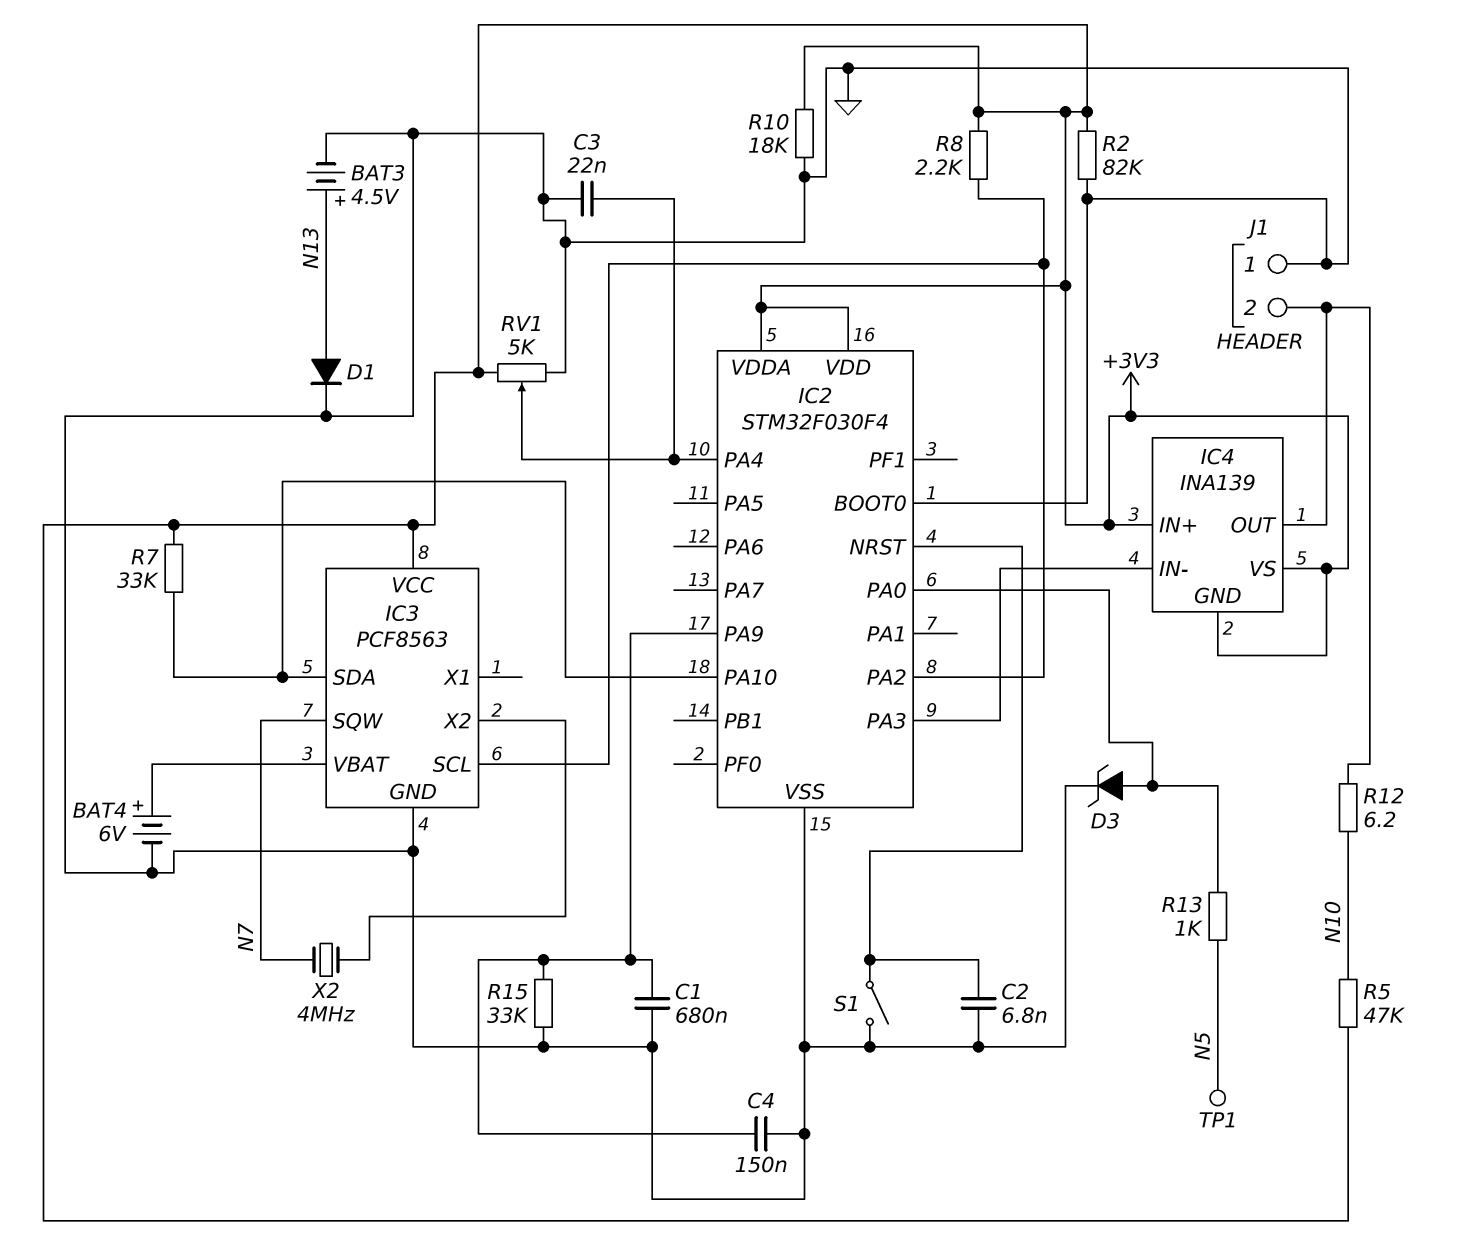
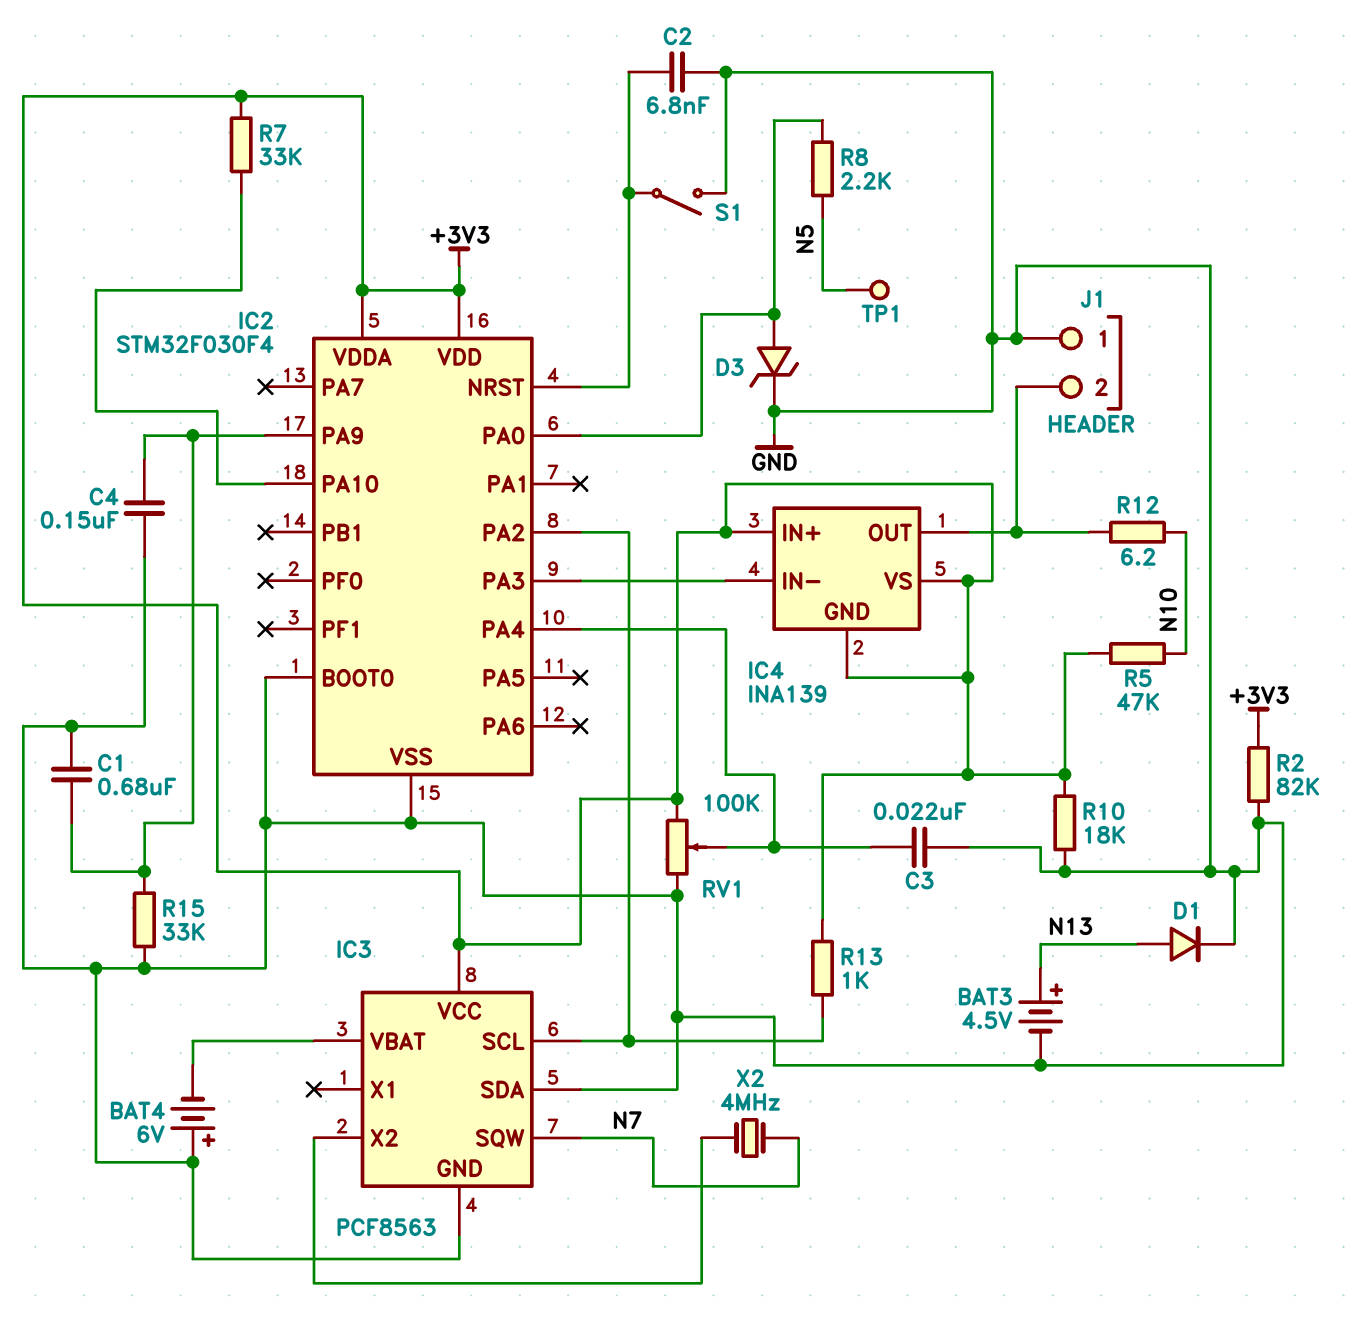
BAT4: 6V (plus IC3/VBAT, minus GND) -> 6V (plus GND, minus IC3/VBAT)
IC3 pin SDA: IC2/PA10 -> GND
R8: 2.2k (+3V3, IC2/PA2) -> 2.2k (IC2/PA0, N5)
R13: 1k (IC2/PA0, N5) -> 1k (+3V3, IC2/PA2)
RV1: 5k (+3V3, GND, wiper IC2/PA4) -> 100k (+3V3, GND, wiper IC2/PA4)

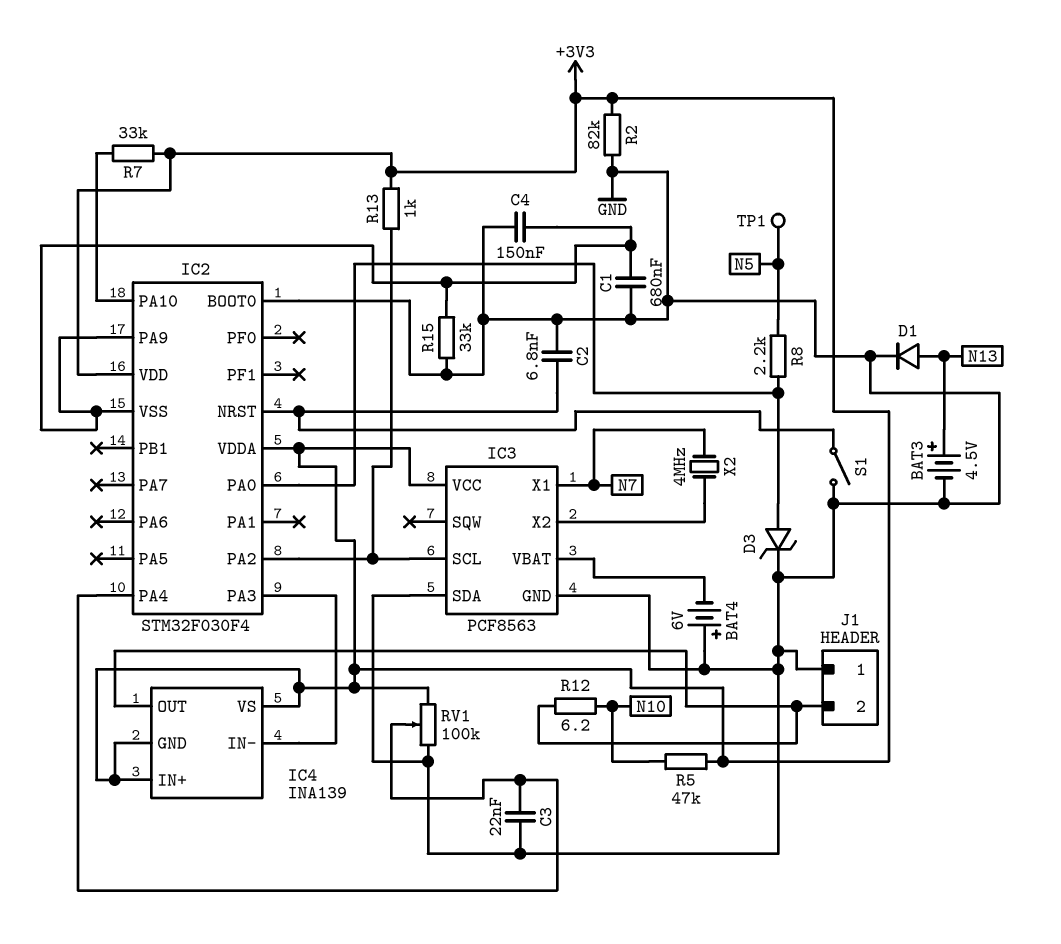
IC2 pin VSS: GND -> IC2/PA9
IC3 pin SQW: N7 -> none
IC3 pin X1: none -> N7
R10: 18k (+3V3, GND) -> none

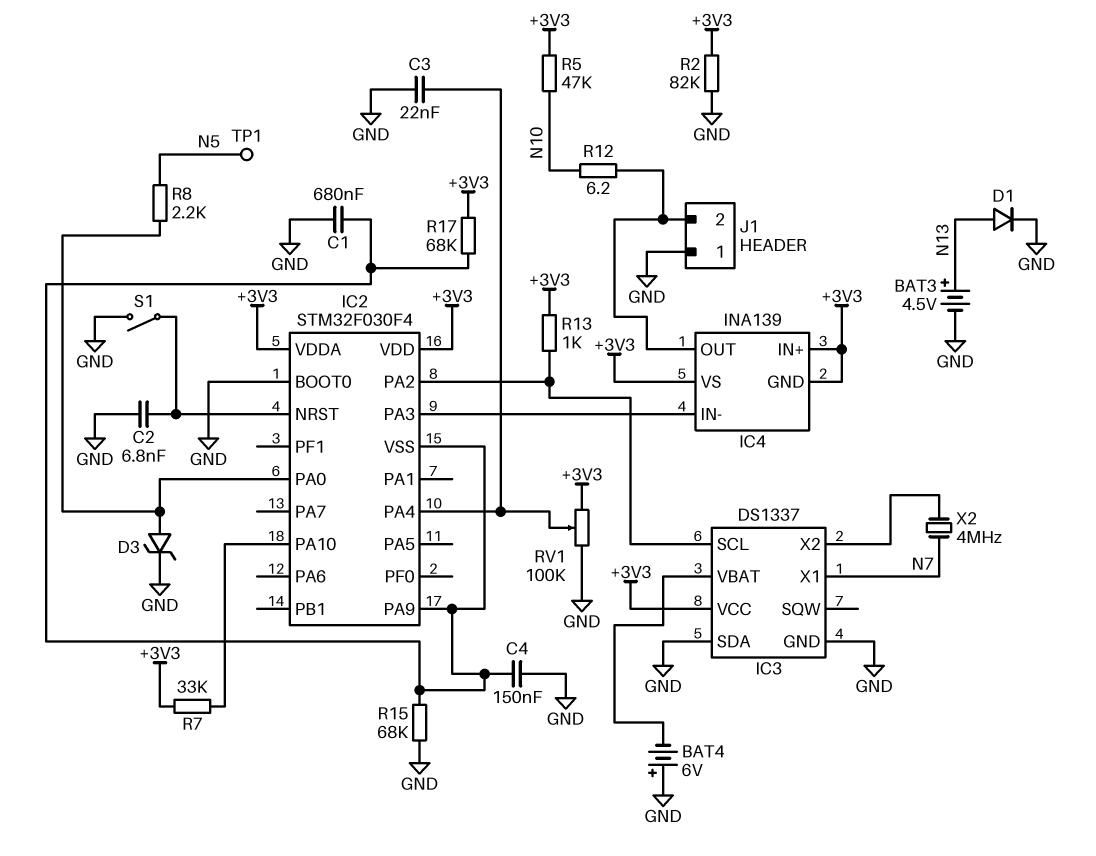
IC3: PCF8563 -> DS1337
R15: 33k (GND, IC2/PA9) -> 68k (GND, IC2/PA9)
R17: none -> 68k (+3V3, IC2/PA9)

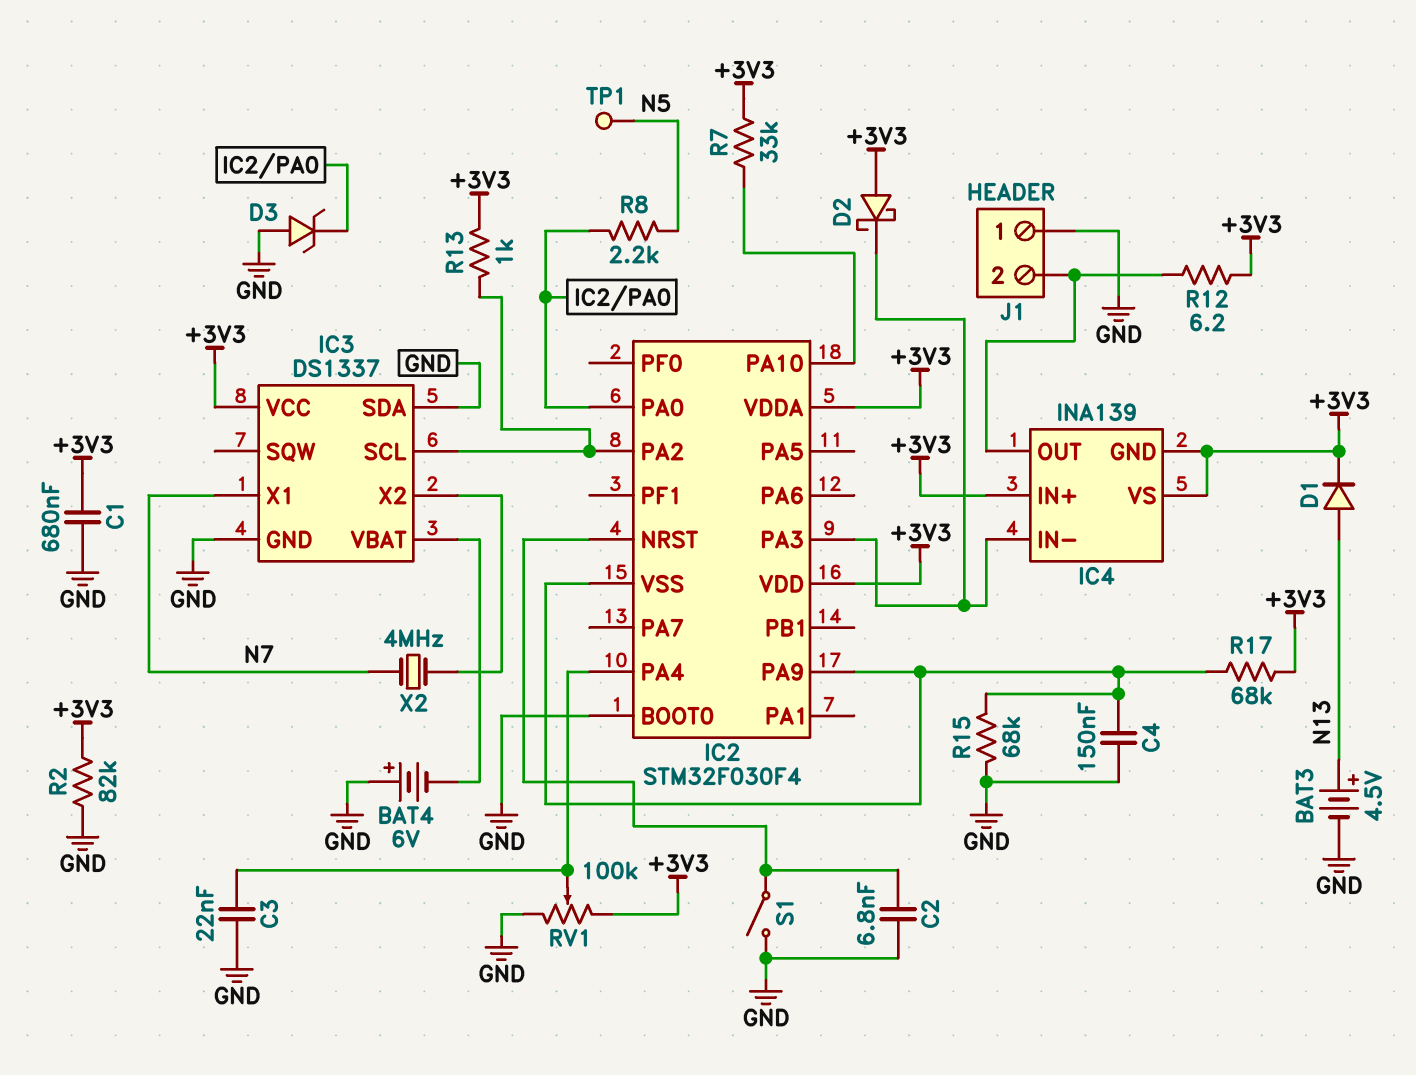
C1: 680nF (GND, IC2/PA9) -> 680nF (+3V3, GND)
D1: diode (A N13, K GND) -> diode (A N13, K +3V3)
D2: none -> schottky (A +3V3, K IC2/PA3)
D3: zener (A IC2/PA0, K GND) -> zener (A GND, K IC2/PA0)
R5: 47k (+3V3, N10) -> none
R12: 6.2 (IC4/OUT, N10) -> 6.2 (+3V3, IC4/OUT)

